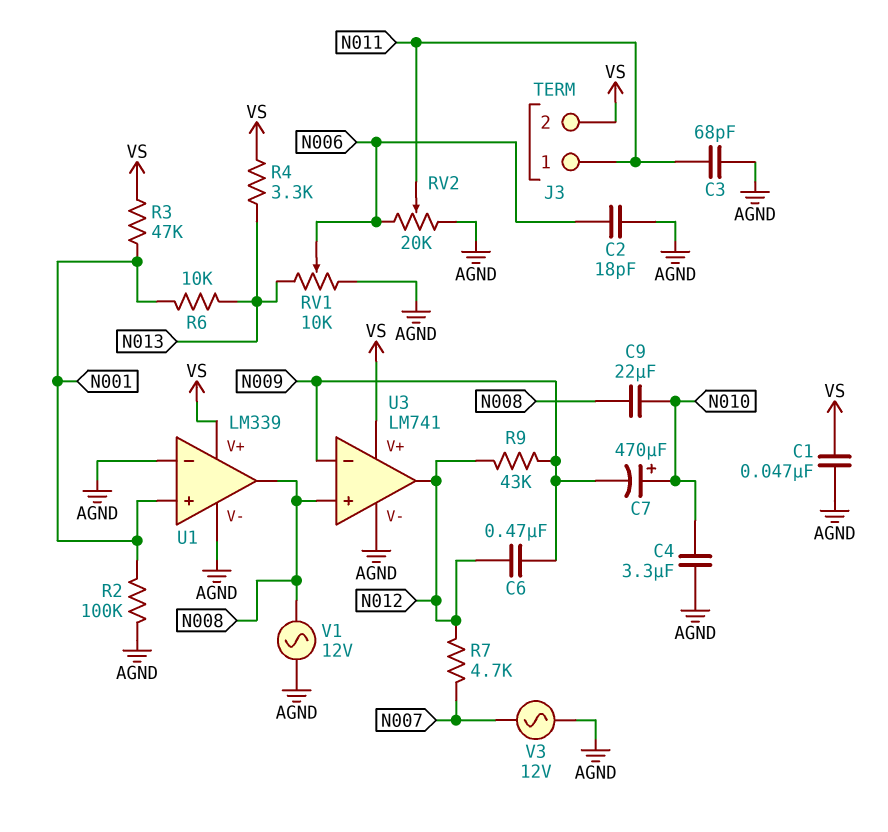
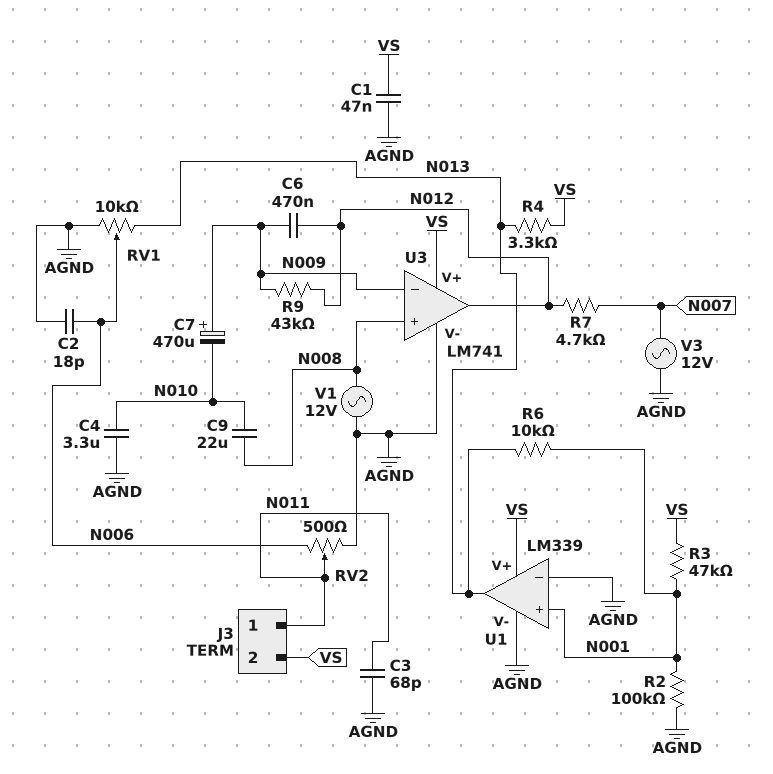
C7: 470uF (plus N010, minus N009) -> 470uF (plus N009, minus N010)
RV2: 20k (AGND, N006, wiper N011) -> 500 (AGND, N006, wiper N011)
U1 pin out: N008 -> N013

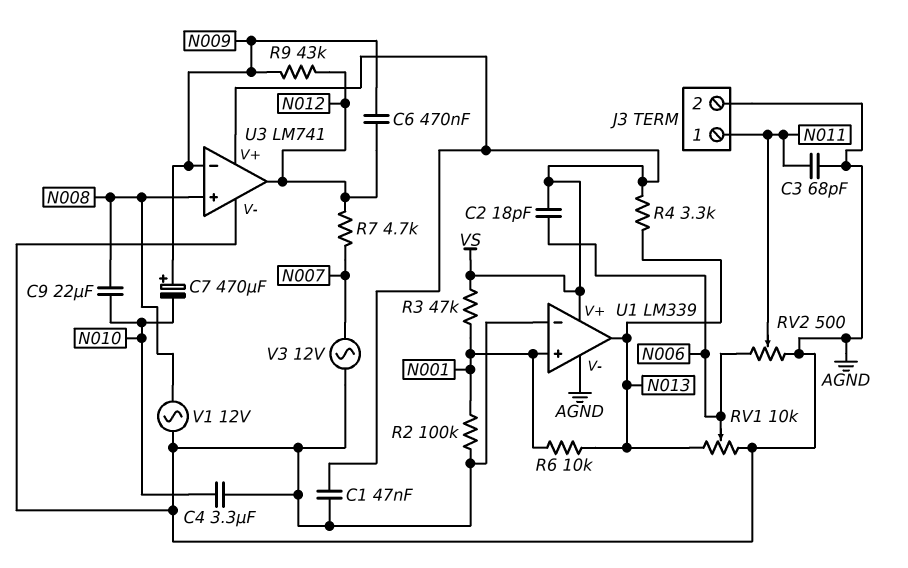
C2: 18pF (AGND, N006) -> 18pF (N006, VS)
J3 pin 2: VS -> AGND

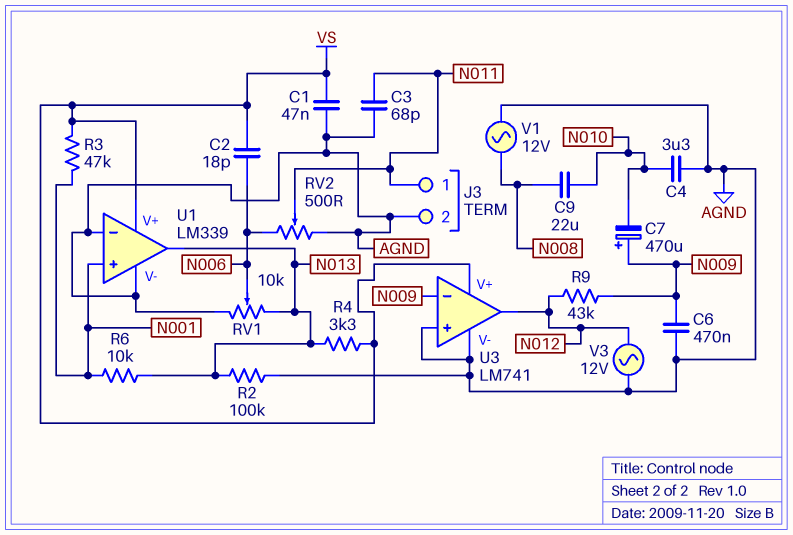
C6: 470nF (N009, N012) -> 470nF (AGND, N009)
R2: 100k (AGND, N001) -> 100k (AGND, N013)
R7: 4.7k (N007, N012) -> none
U3 pin in+: N008 -> AGND
V3: AC 12V (AGND, N007) -> AC 12V (AGND, N012)

